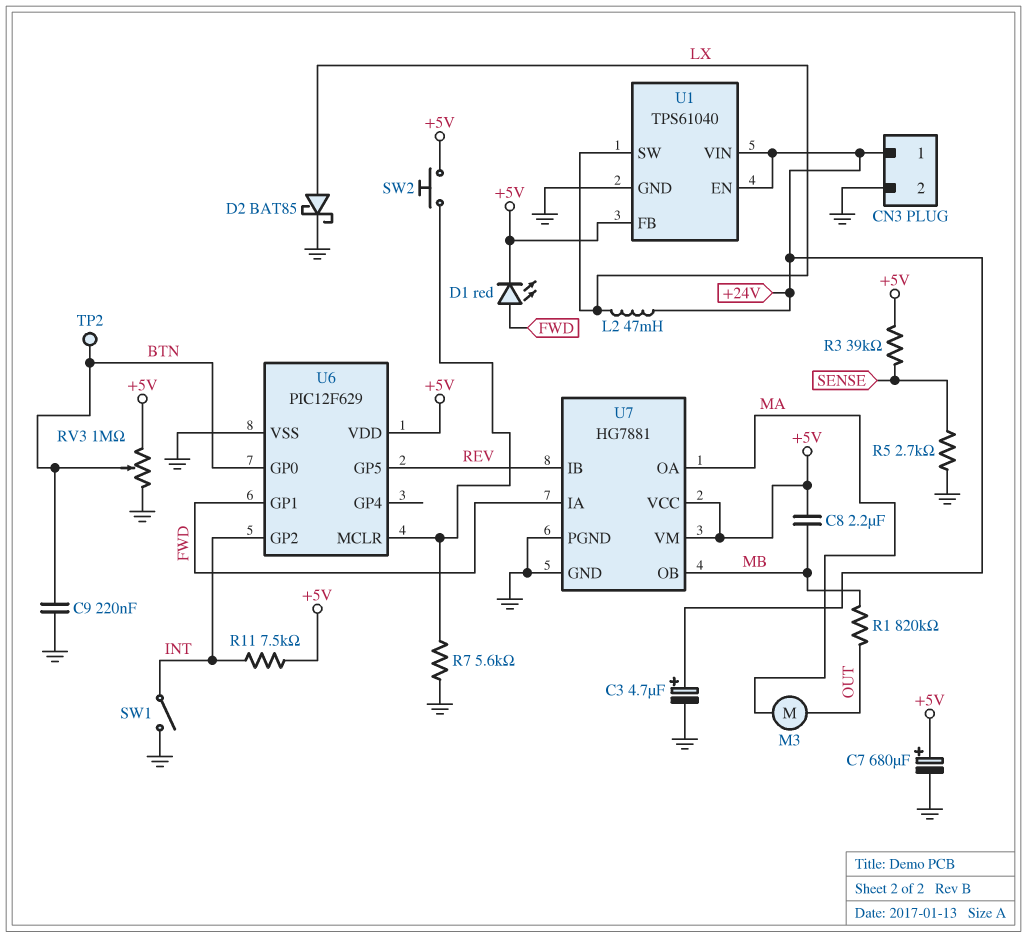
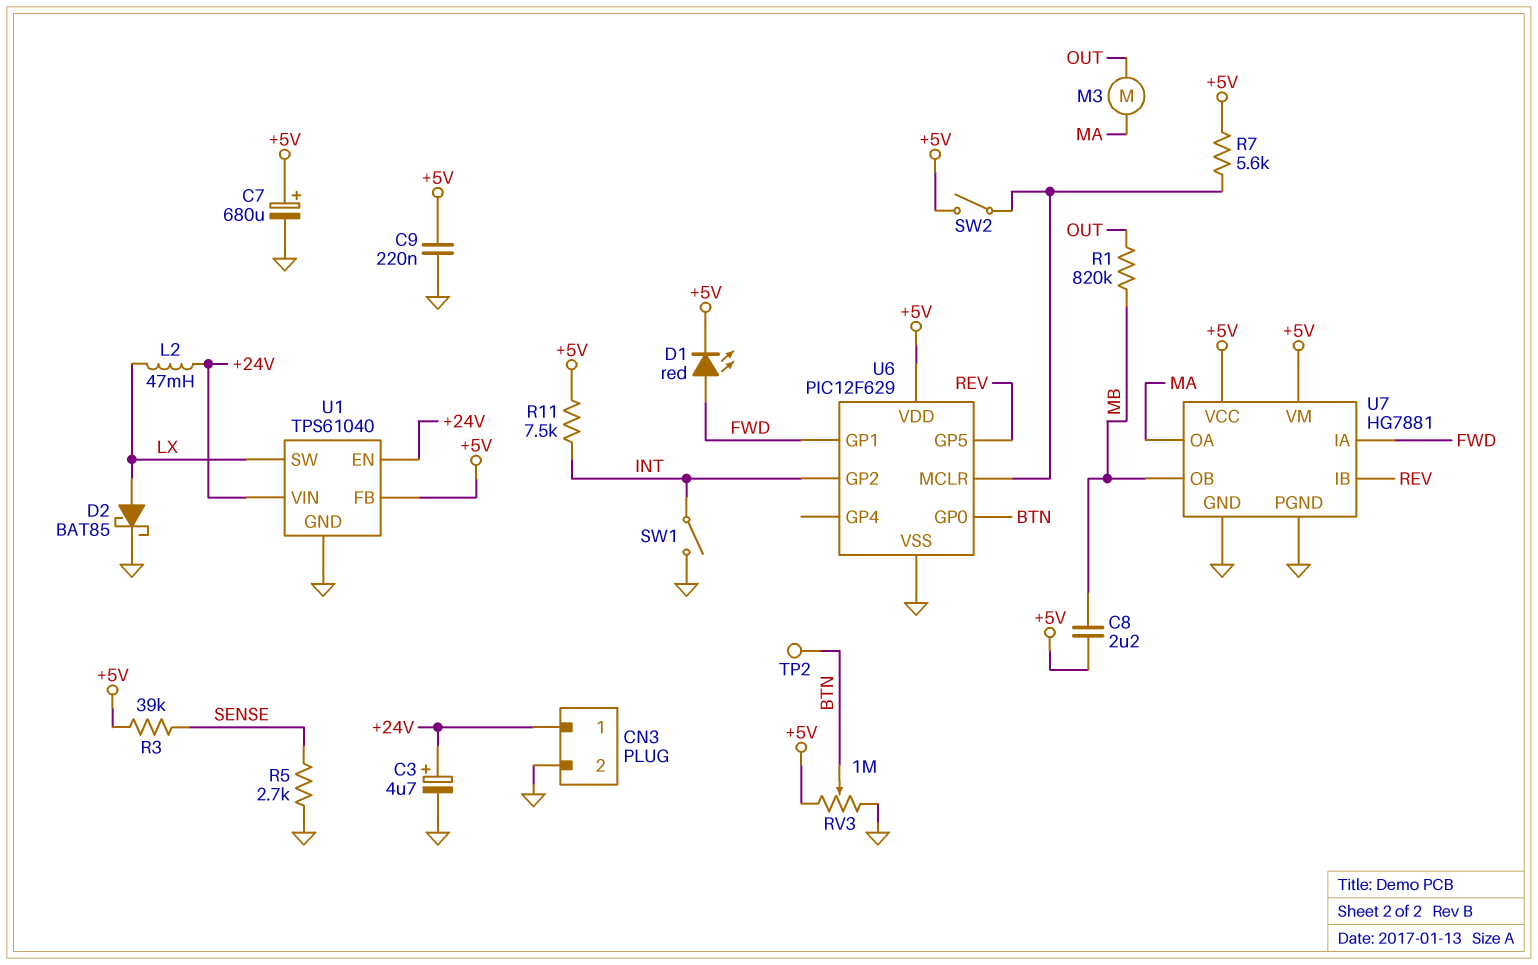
C9: 220nF (BTN, GND) -> 220nF (+5V, GND)
R7: 5.6k (GND, U6/MCLR) -> 5.6k (+5V, U6/MCLR)
SW2: button (+5V, U6/MCLR) -> switch (+5V, U6/MCLR)

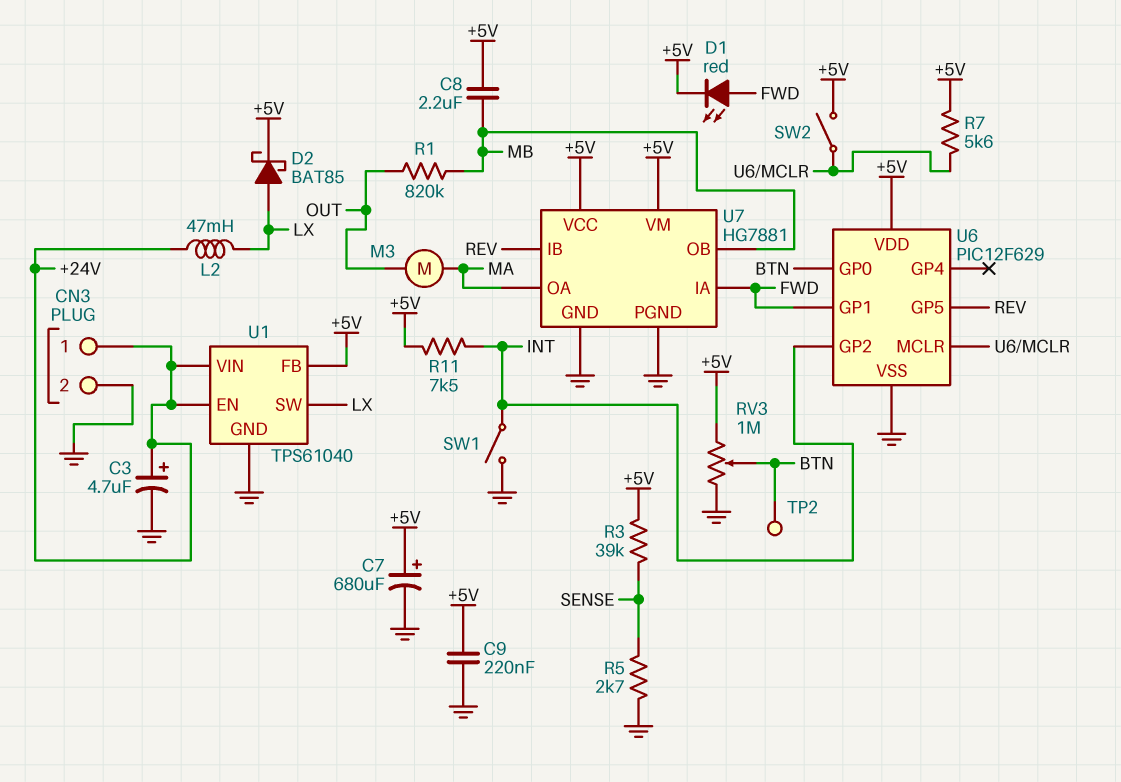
D2: schottky BAT85 (A LX, K GND) -> schottky BAT85 (A LX, K +5V)

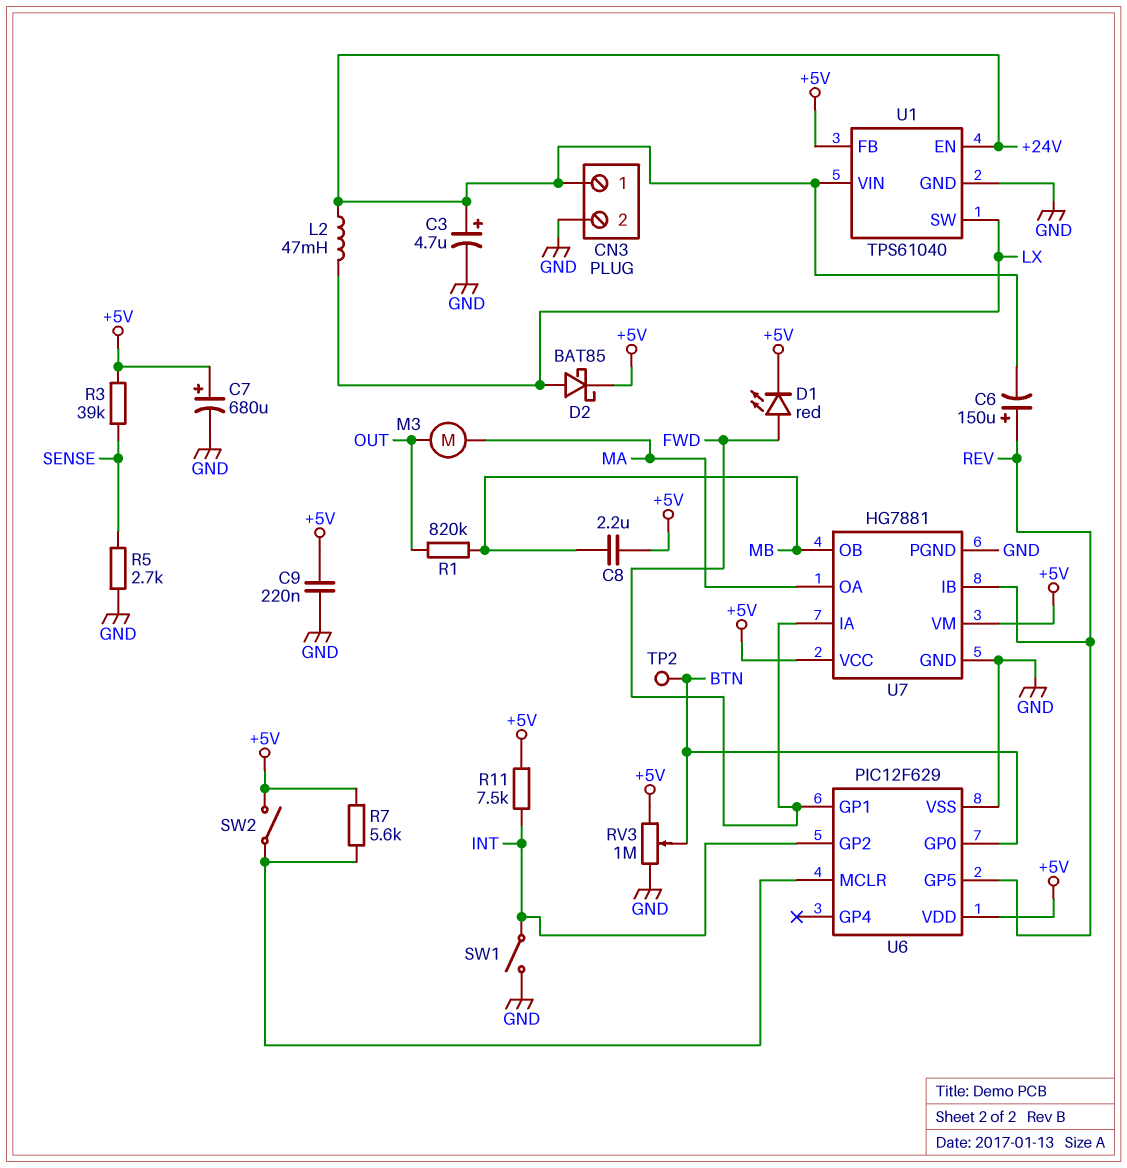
C6: none -> 150uF (plus REV, minus +24V)

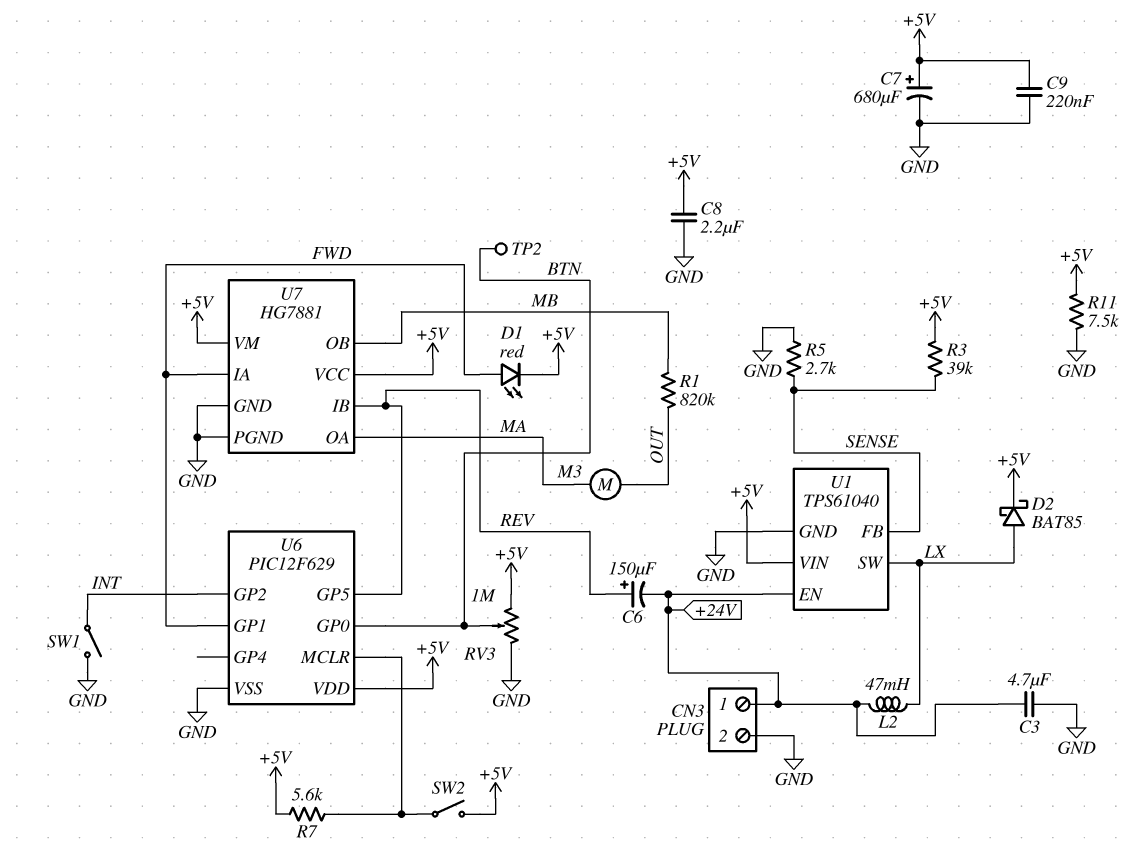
C3: 4.7uF (plus +24V, minus GND) -> 4.7uF (+24V, GND)
C8: 2.2uF (+5V, MB) -> 2.2uF (+5V, GND)
R11: 7.5k (+5V, INT) -> 7.5k (+5V, GND)
U1 pin FB: +5V -> SENSE
U1 pin VIN: +24V -> +5V

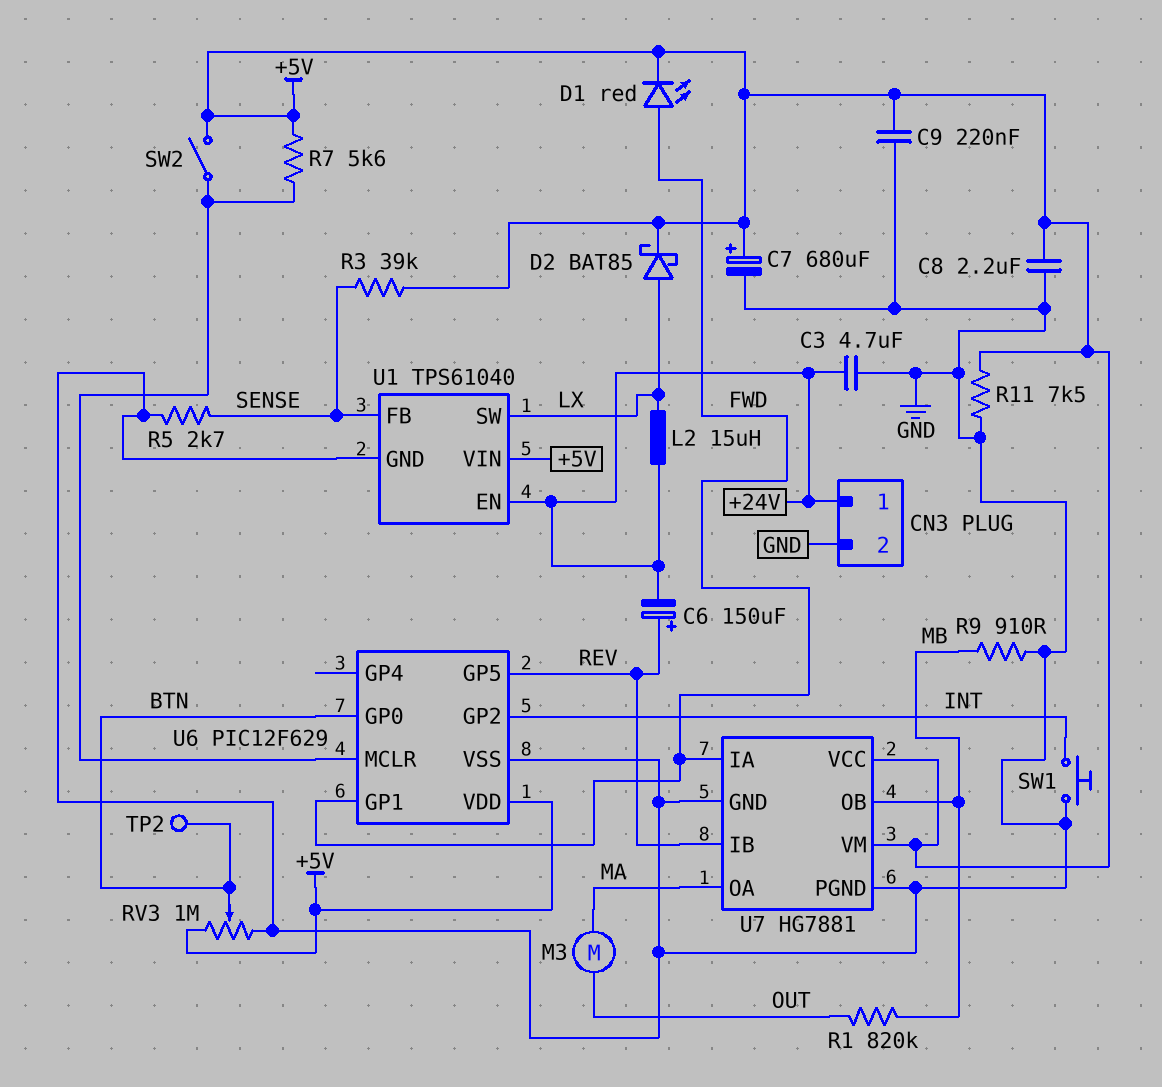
L2: 47mH (+24V, LX) -> 15uH (+24V, LX)
R9: none -> 910 (GND, MB)
SW1: switch (GND, INT) -> button (GND, INT)

